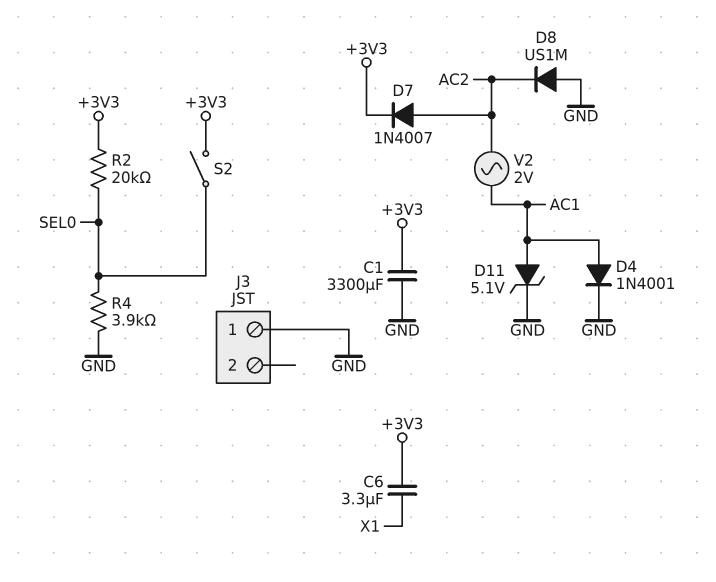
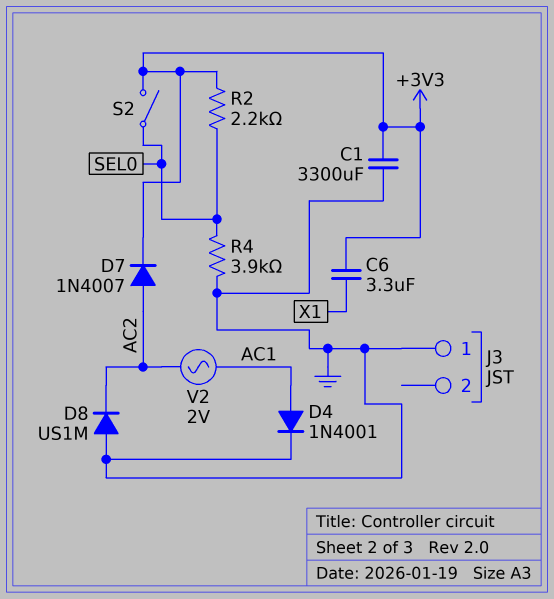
D11: zener 5.1V (A AC1, K GND) -> none
R2: 20k (+3V3, SEL0) -> 2.2k (+3V3, SEL0)

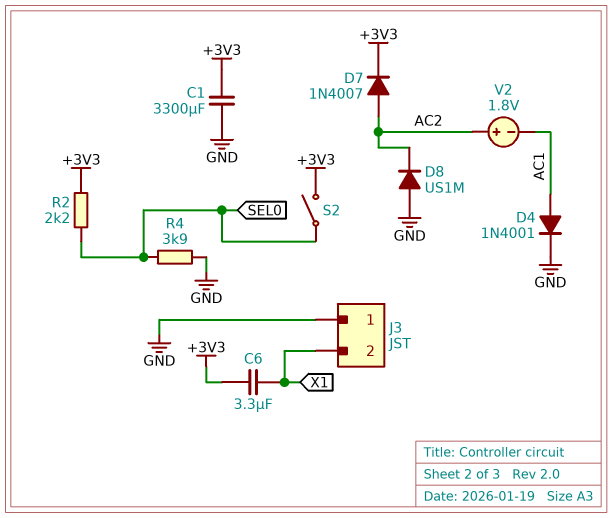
J3 pin 2: none -> X1
V2: AC 2V (AC1, AC2) -> 1.8V (plus AC2, minus AC1)

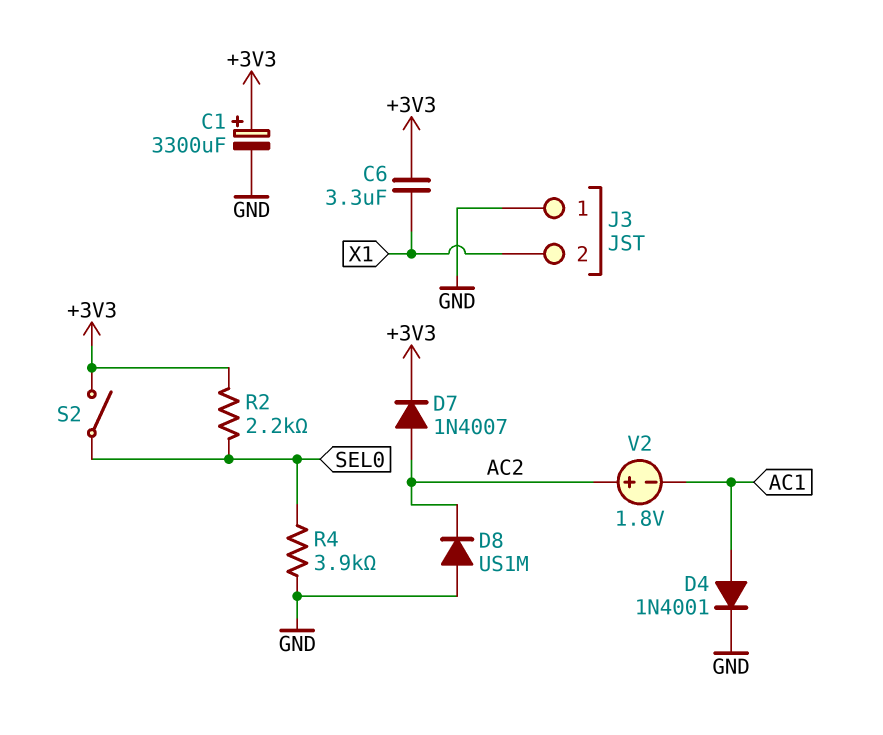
C1: 3300uF (+3V3, GND) -> 3300uF (plus +3V3, minus GND)

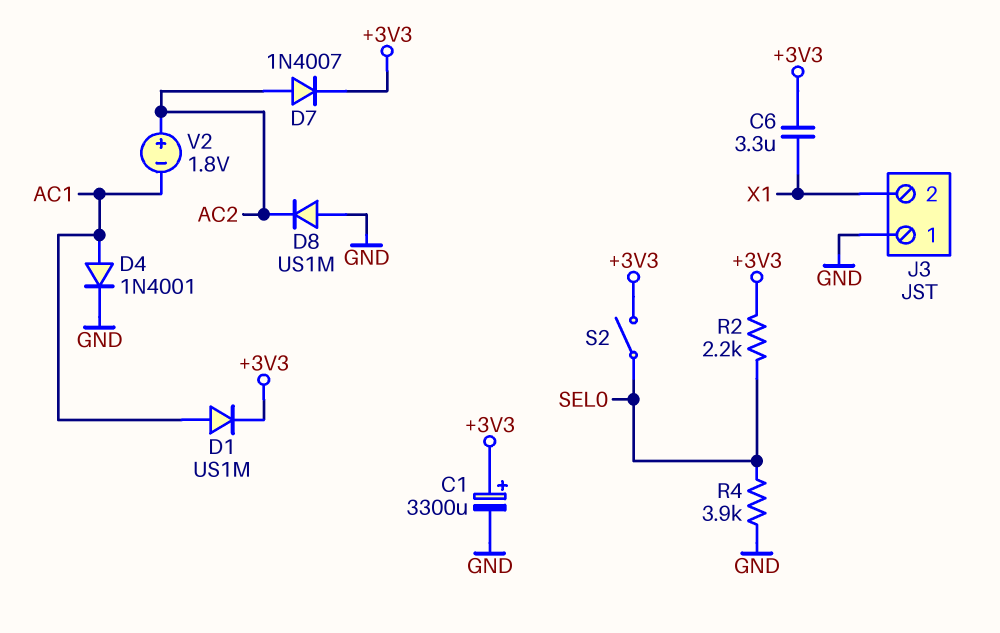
D1: none -> diode US1M (A AC1, K +3V3)

